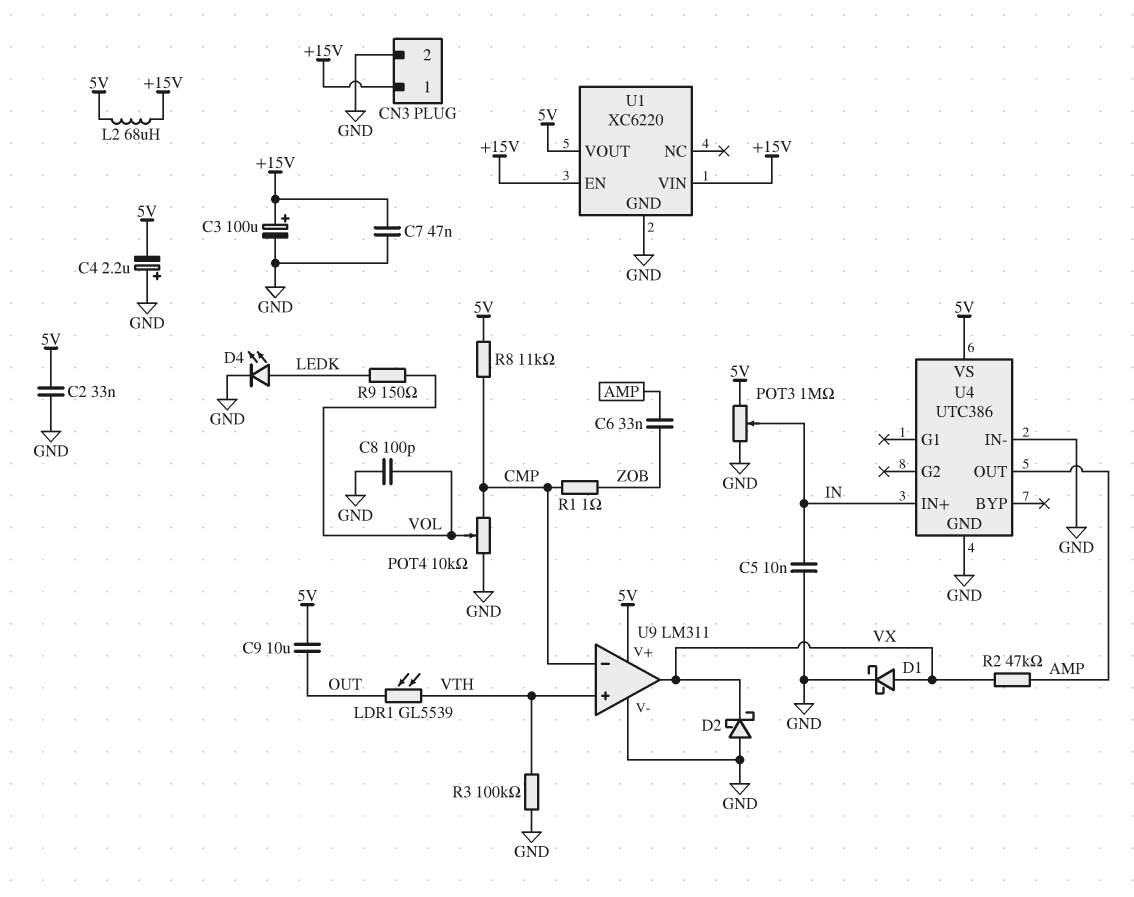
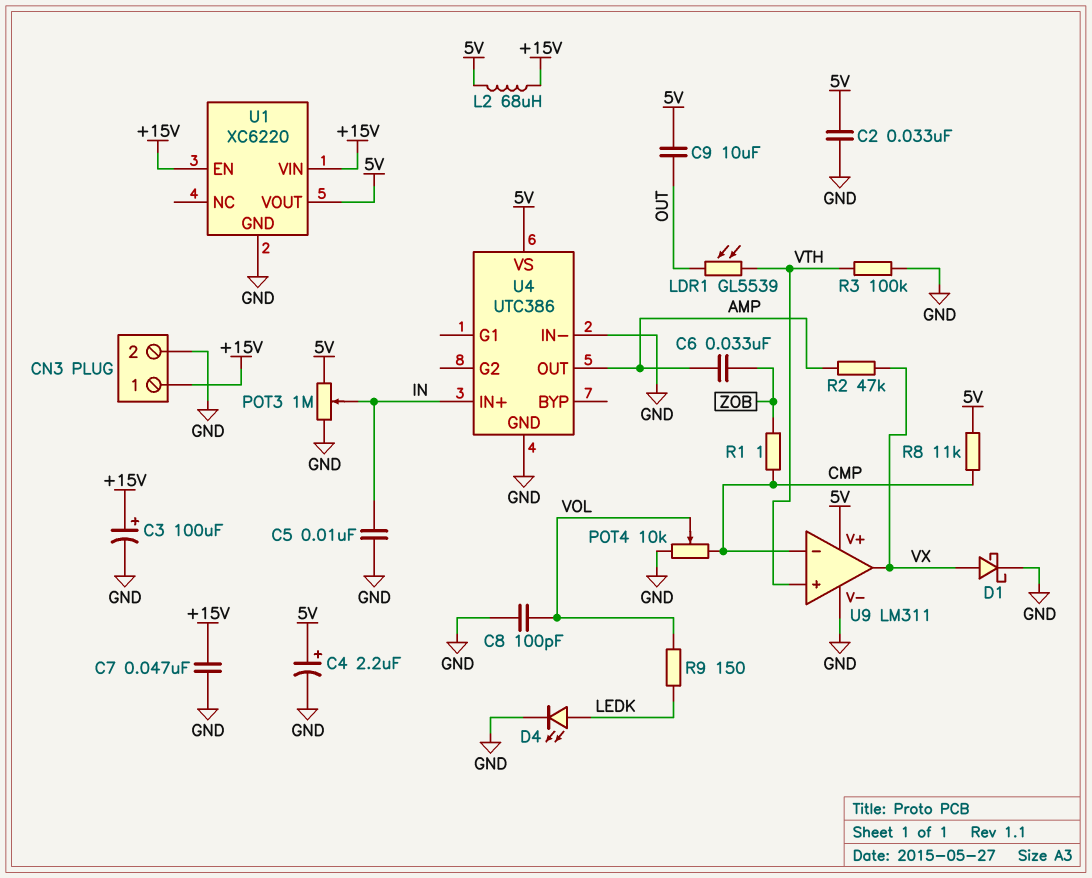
C4: 2.2uF (plus GND, minus 5V) -> 2.2uF (plus 5V, minus GND)
D2: schottky (A GND, K VX) -> none

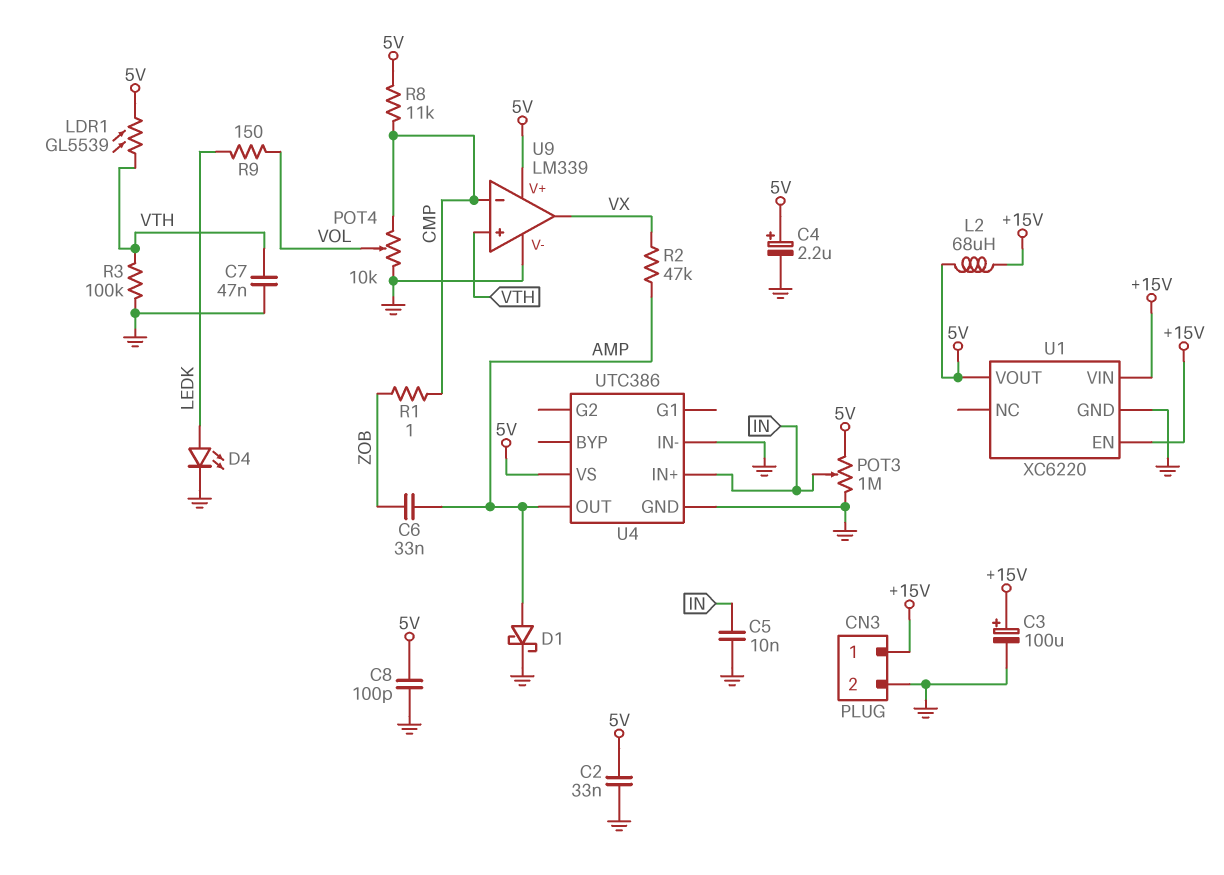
C7: 47nF (+15V, GND) -> 47nF (GND, VTH)
C8: 100pF (GND, VOL) -> 100pF (5V, GND)
C9: 10uF (5V, OUT) -> none
D1: schottky (A VX, K GND) -> schottky (A AMP, K GND)
LDR1: GL5539 (OUT, VTH) -> GL5539 (5V, VTH)
U9: LM311 -> LM339

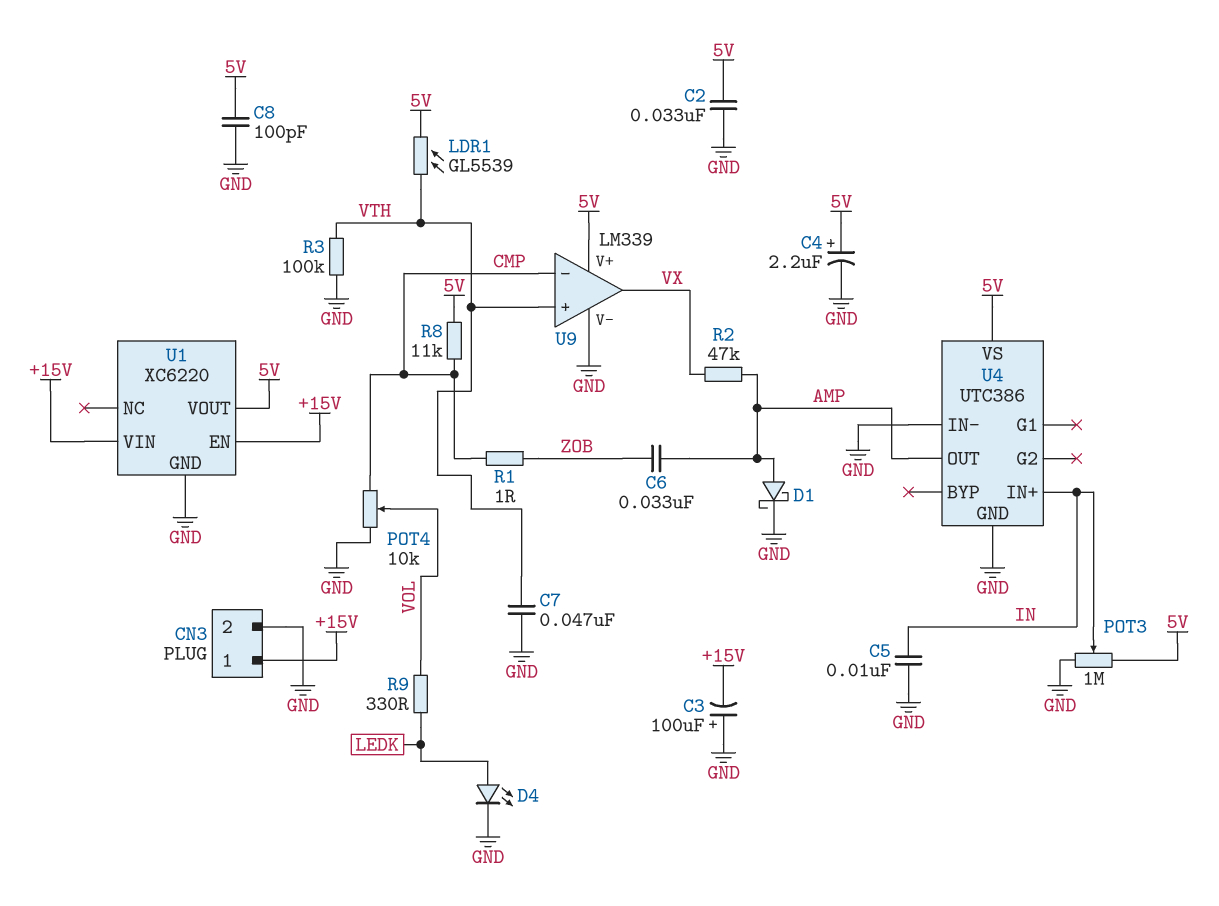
C3: 100uF (plus +15V, minus GND) -> 100uF (plus GND, minus +15V)
L2: 68uH (+15V, 5V) -> none
R9: 150 (LEDK, VOL) -> 330 (LEDK, VOL)

